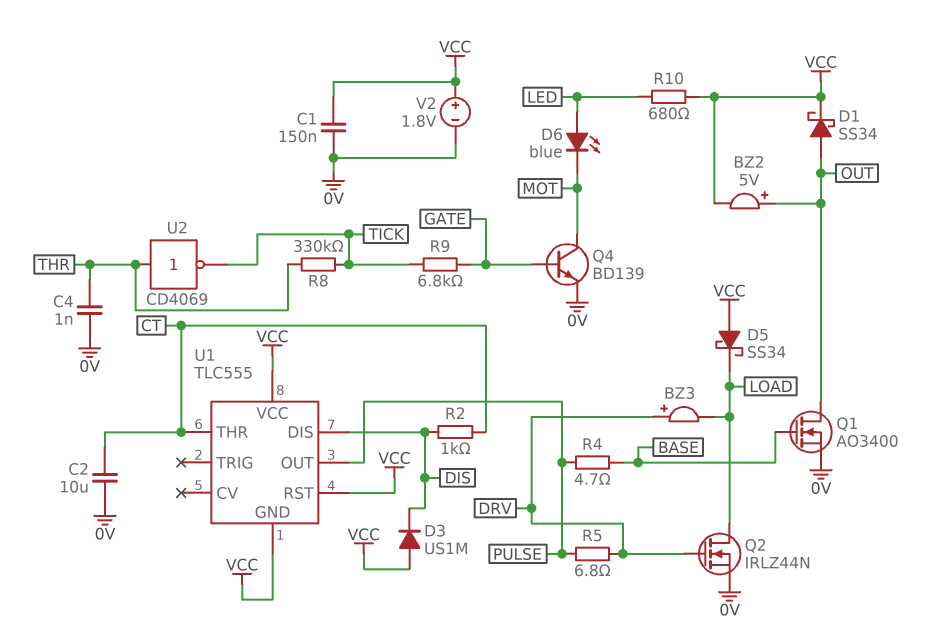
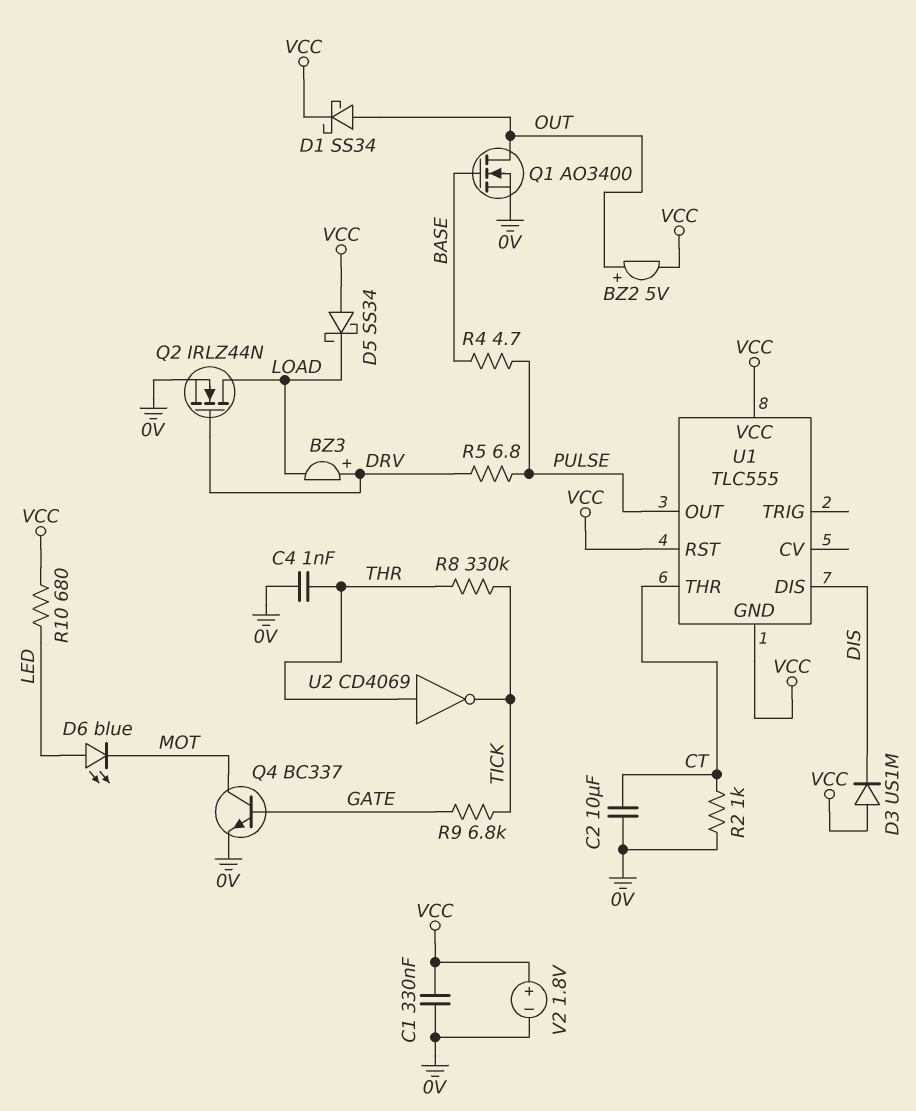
C1: 150nF (0V, VCC) -> 330nF (0V, VCC)
Q4: NPN BD139 (B GATE, C MOT, E 0V) -> NPN BC337 (B GATE, C MOT, E 0V)
R2: 1k (CT, DIS) -> 1k (0V, CT)

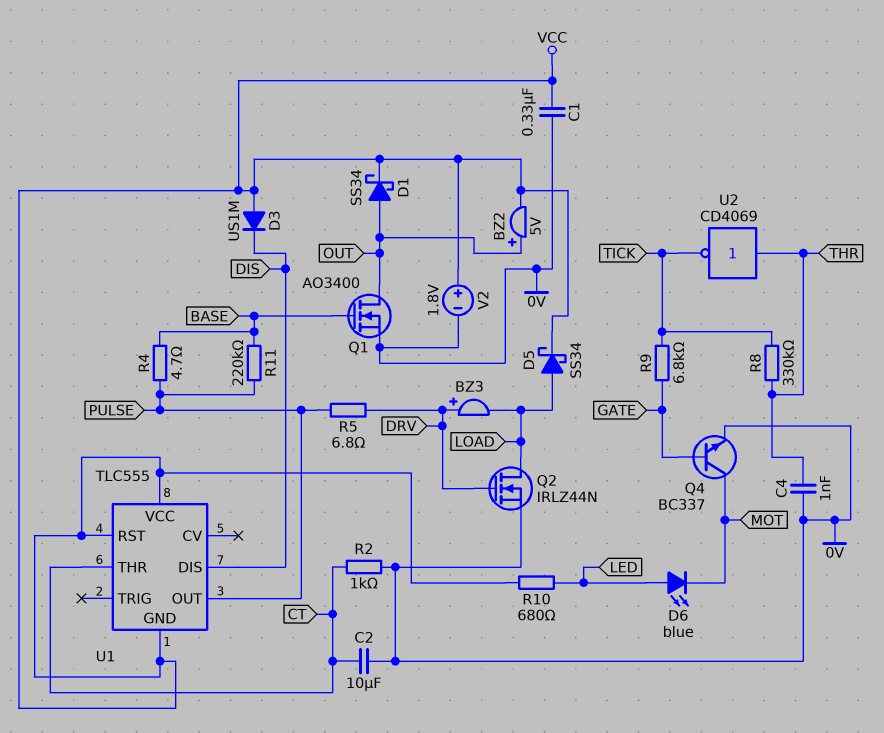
D5: schottky SS34 (A VCC, K LOAD) -> schottky SS34 (A LOAD, K VCC)
R11: none -> 220k (BASE, PULSE)

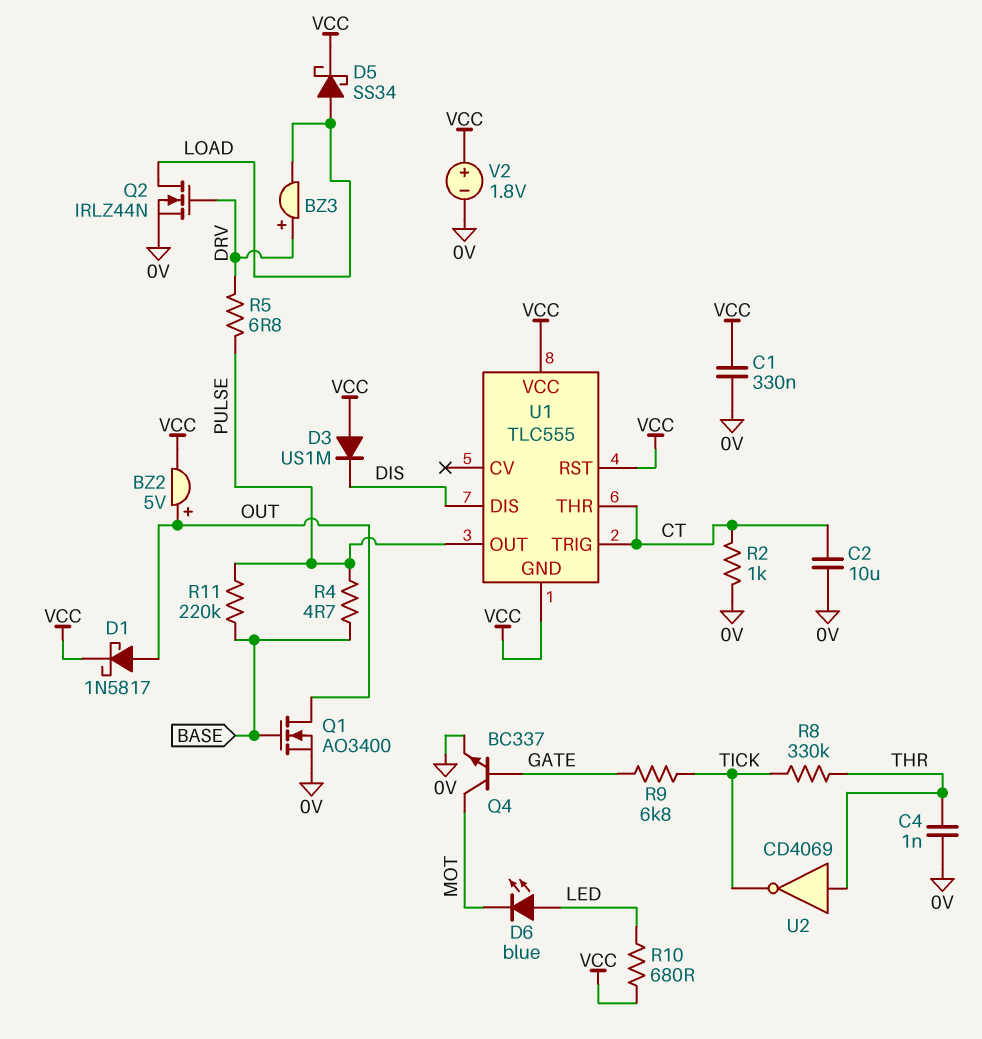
D1: schottky SS34 (A OUT, K VCC) -> schottky 1N5817 (A OUT, K VCC)
U1 pin TRIG: none -> CT

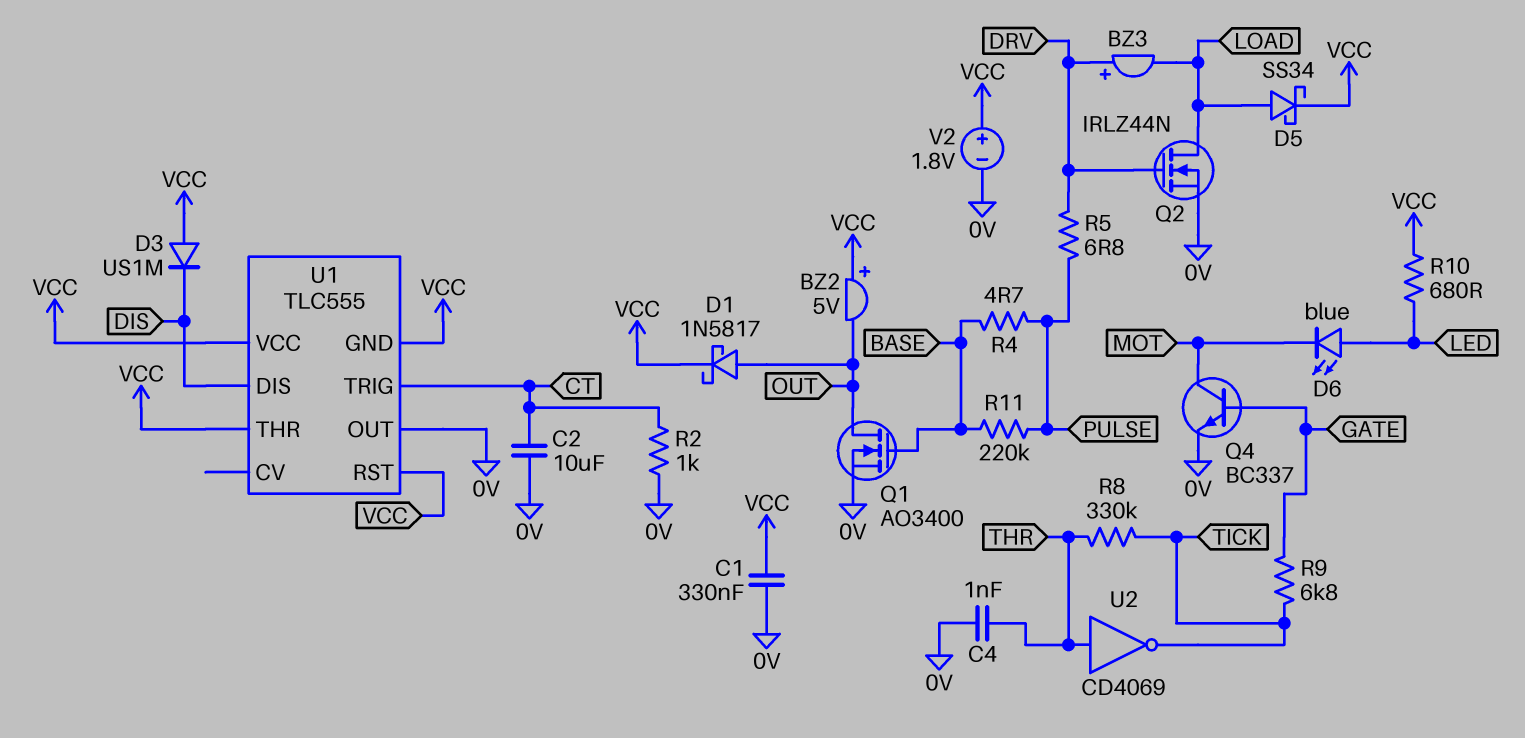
BZ2: buzzer 5V (plus OUT, minus VCC) -> buzzer 5V (plus VCC, minus OUT)
U1 pin OUT: PULSE -> 0V
U1 pin THR: CT -> VCC

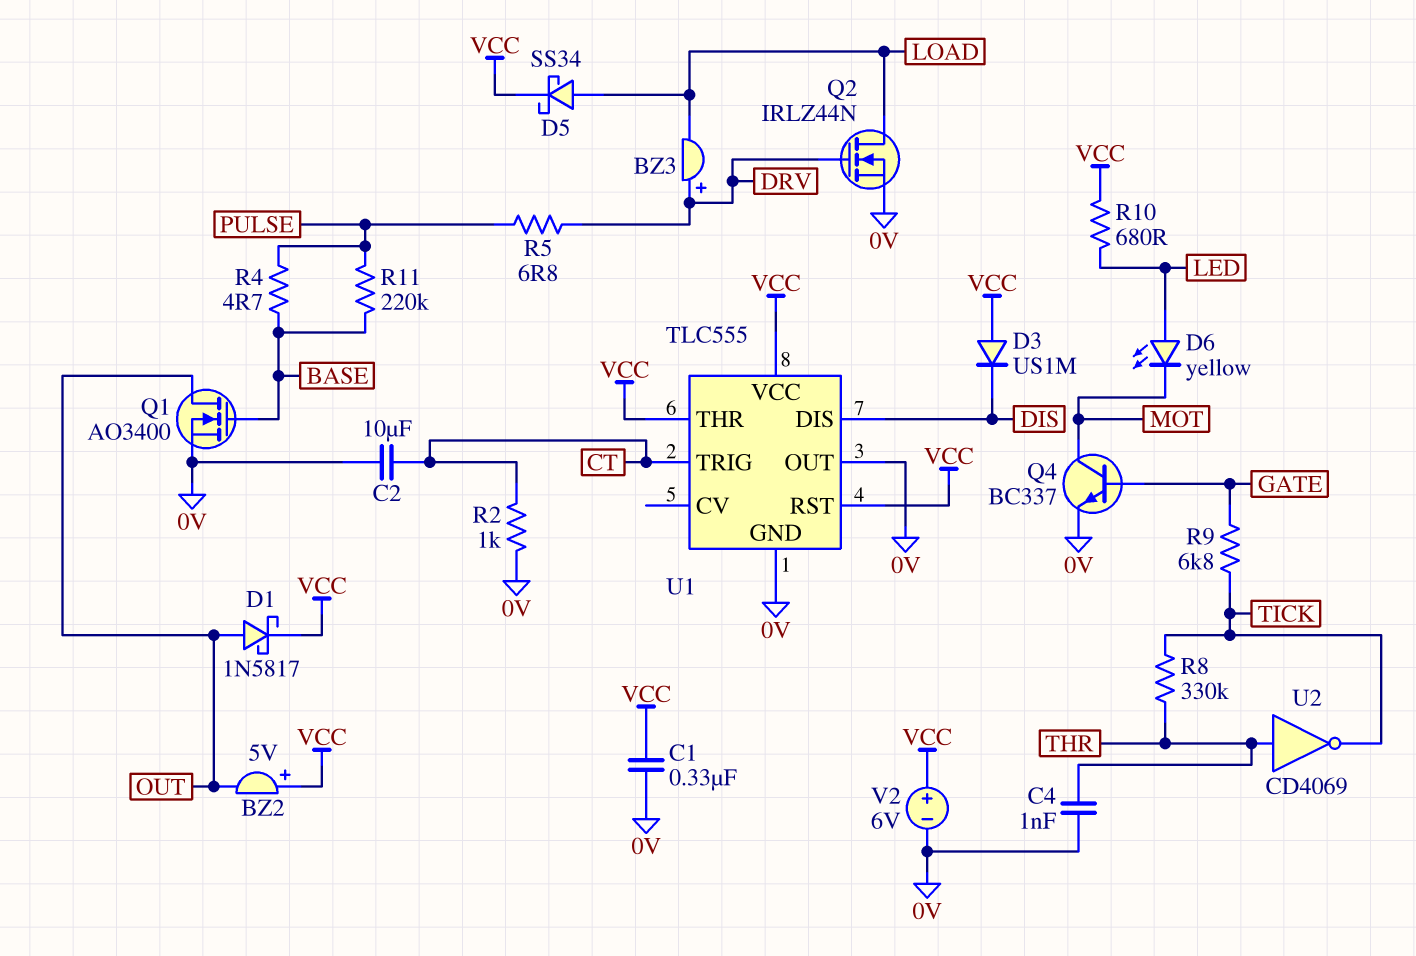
D6: LED blue (A LED, K MOT) -> LED yellow (A LED, K MOT)
U1 pin GND: VCC -> 0V
V2: 1.8V (plus VCC, minus 0V) -> 6V (plus VCC, minus 0V)

